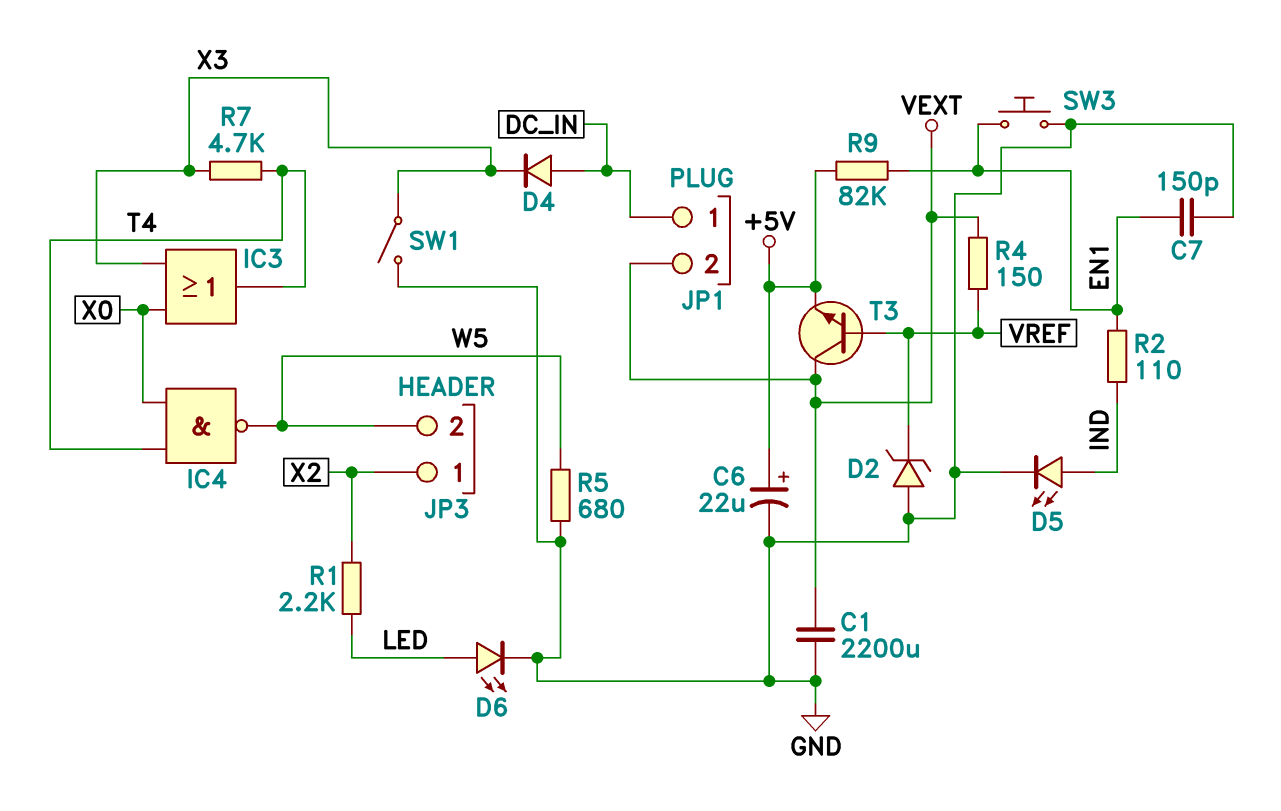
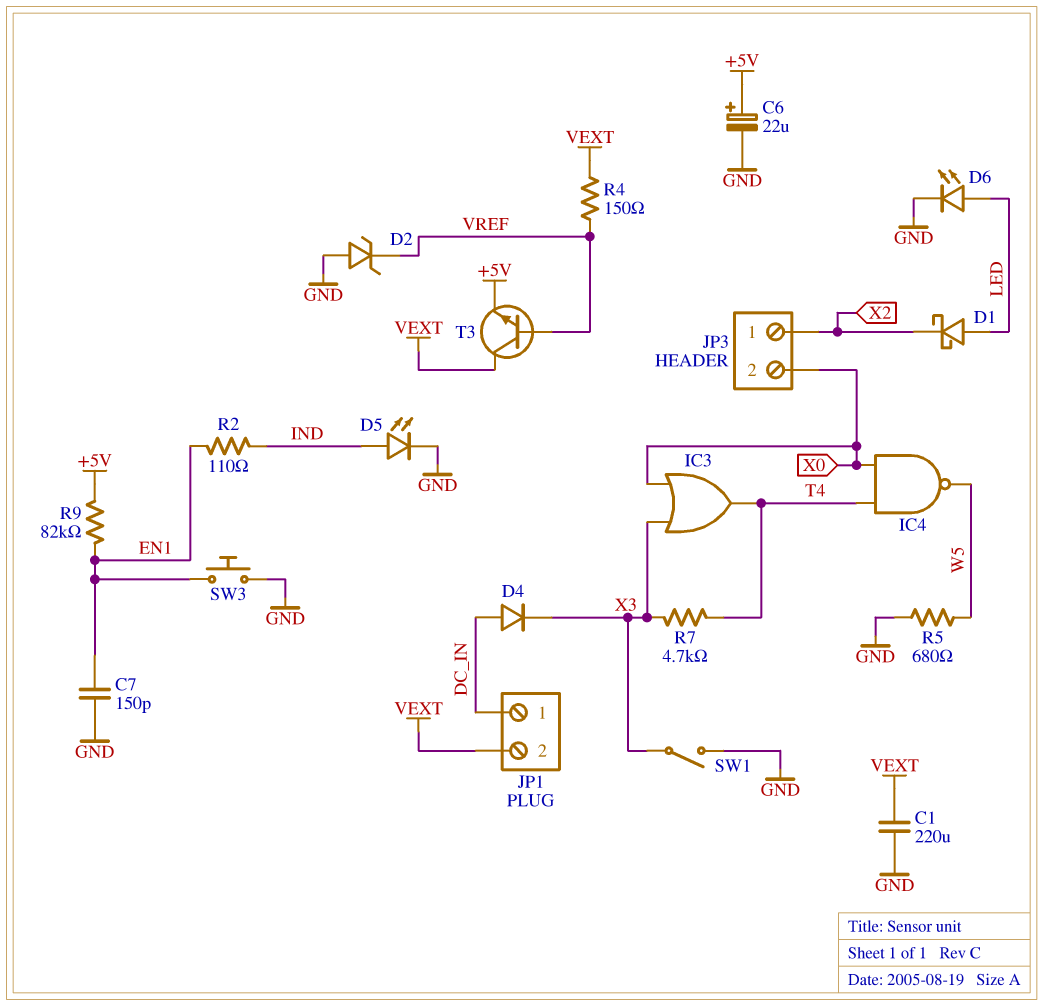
C1: 2200uF (GND, VEXT) -> 220uF (GND, VEXT)
D1: none -> schottky (A LED, K X2)
JP3 pin 2: W5 -> X0
R1: 2.2k (LED, X2) -> none

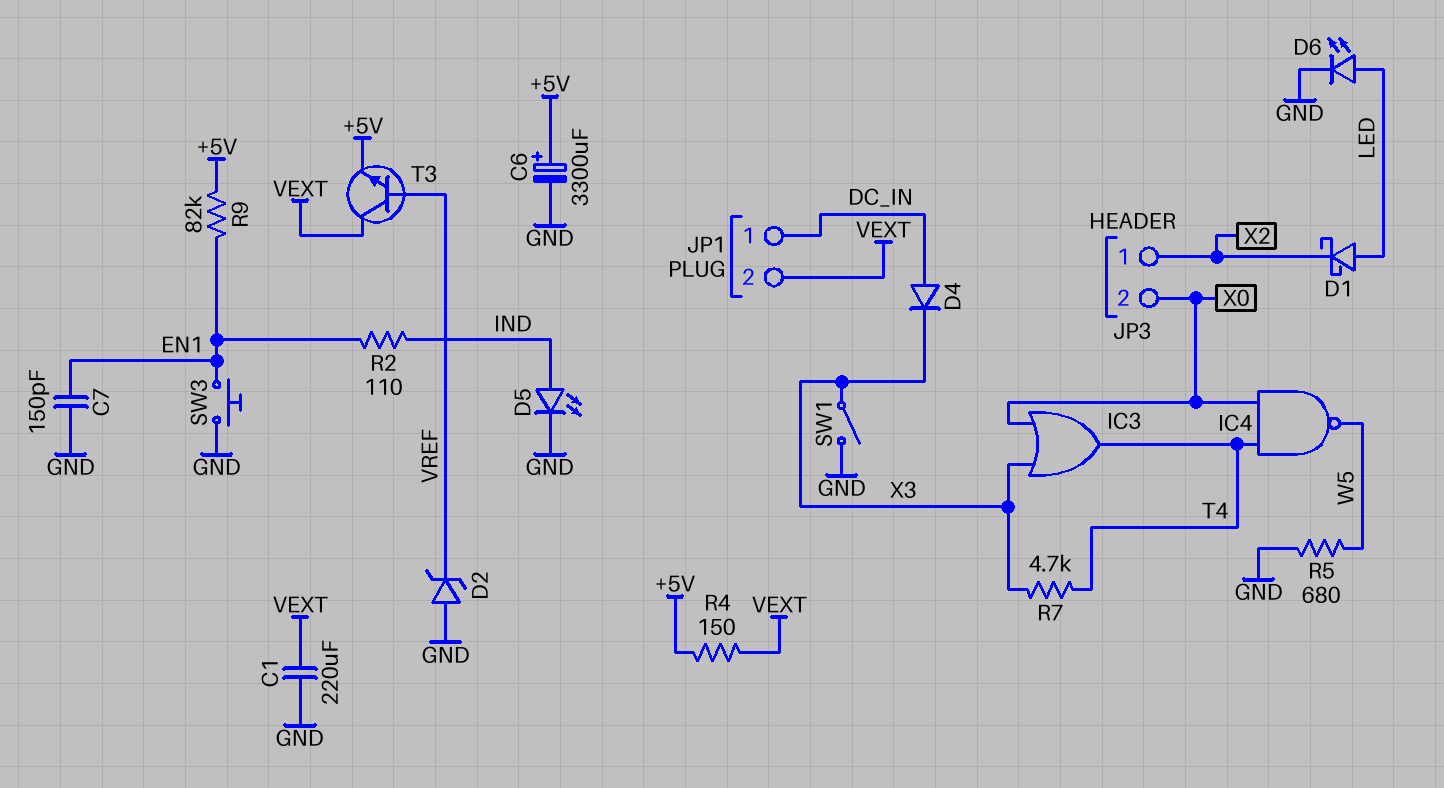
C6: 22uF (plus +5V, minus GND) -> 3300uF (plus +5V, minus GND)
R4: 150 (VEXT, VREF) -> 150 (+5V, VEXT)

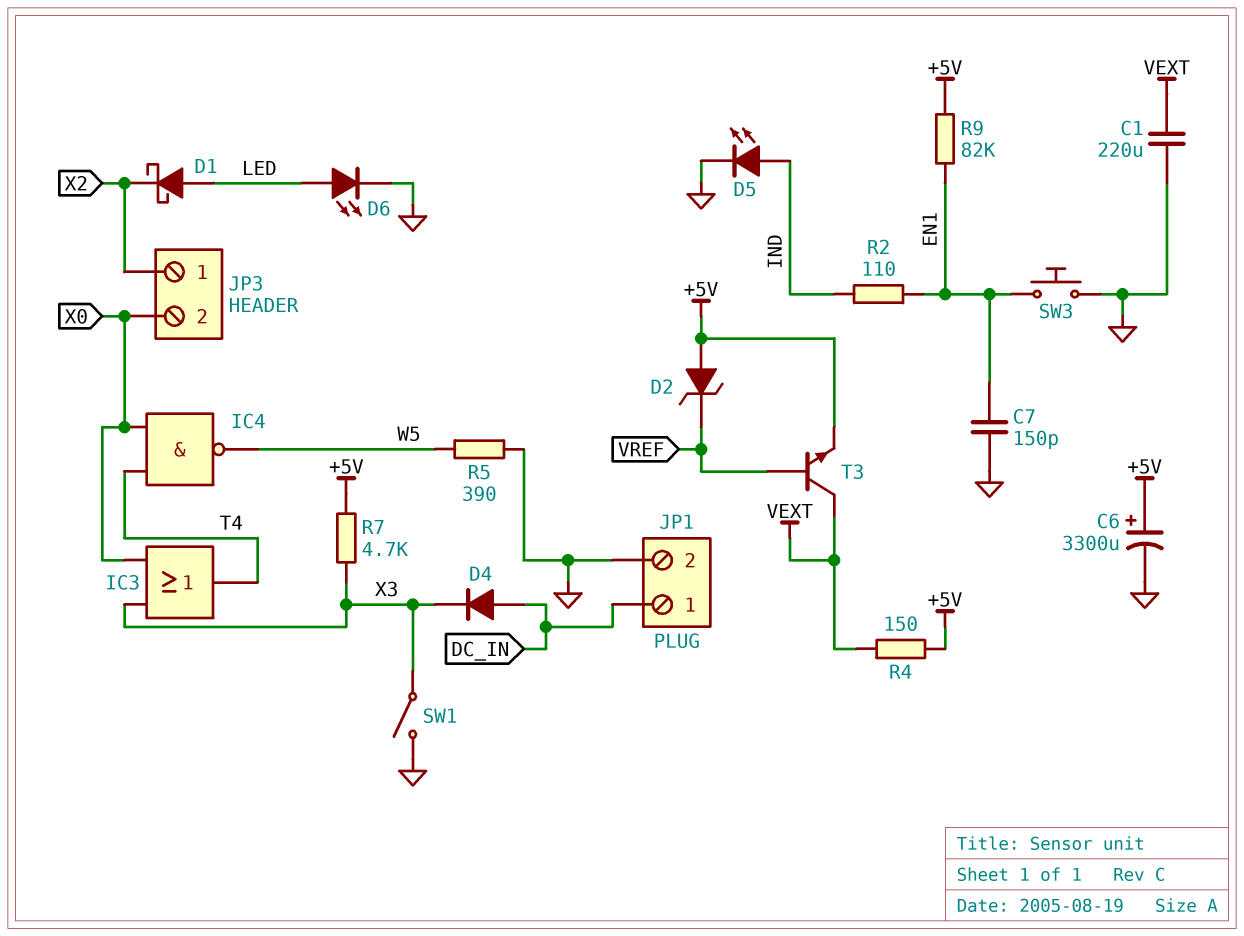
D2: zener (A GND, K VREF) -> zener (A +5V, K VREF)
JP1 pin 2: VEXT -> GND
R5: 680 (GND, W5) -> 390 (GND, W5)
R7: 4.7k (T4, X3) -> 4.7k (+5V, X3)

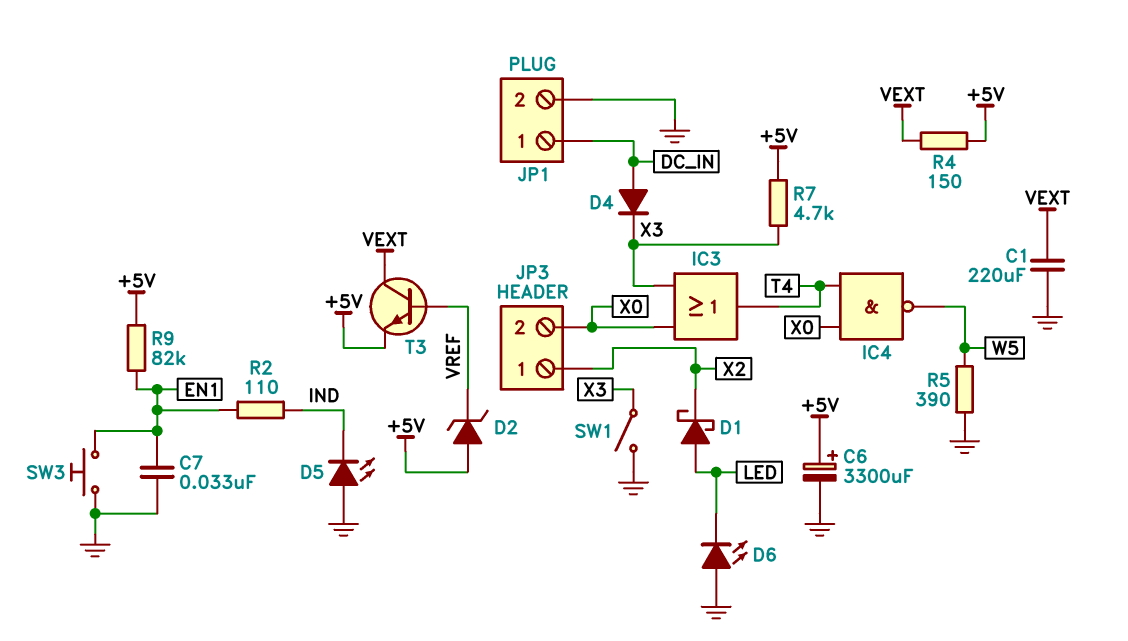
C7: 150pF (EN1, GND) -> 33nF (EN1, GND)
D5: LED (A IND, K GND) -> LED (A GND, K IND)
D6: LED (A LED, K GND) -> LED (A GND, K LED)

